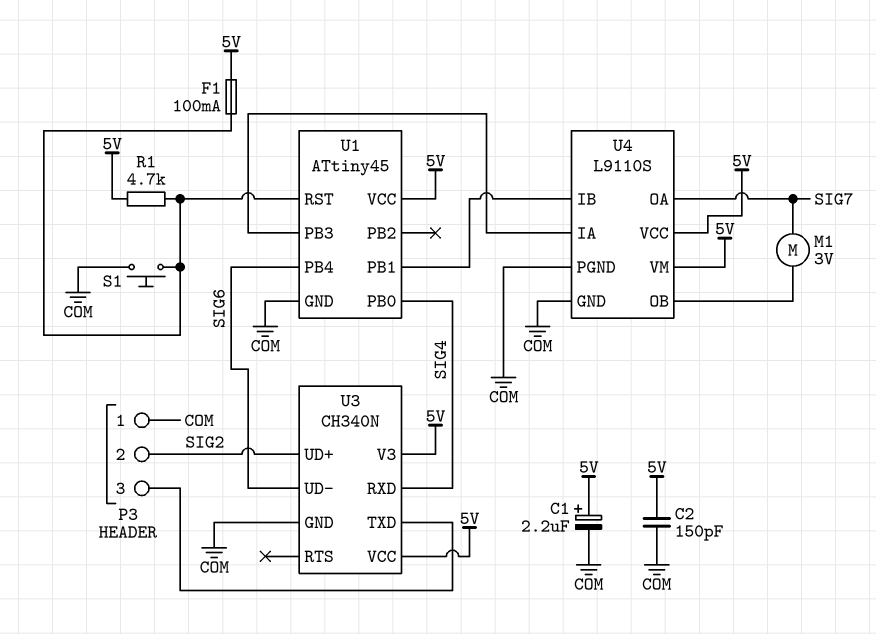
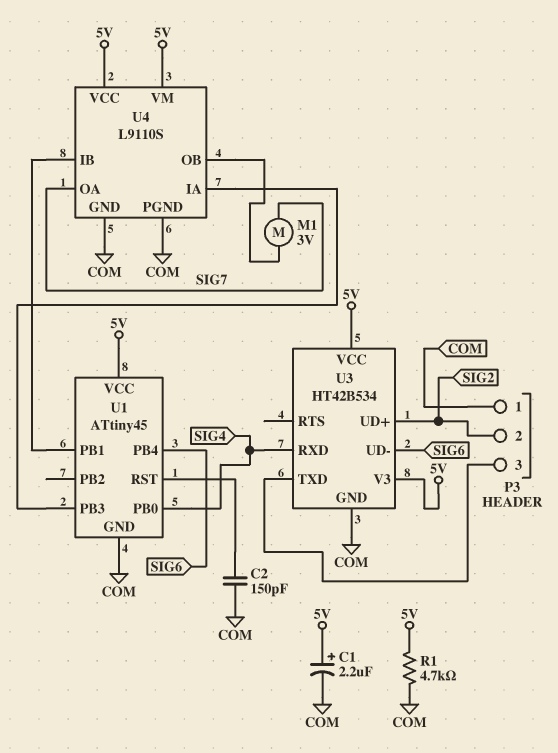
C2: 150pF (5V, COM) -> 150pF (COM, U1/RST)
F1: 100mA (5V, U1/RST) -> none
R1: 4.7k (5V, U1/RST) -> 4.7k (5V, COM)
S1: button (COM, U1/RST) -> none
U3: CH340N -> HT42B534

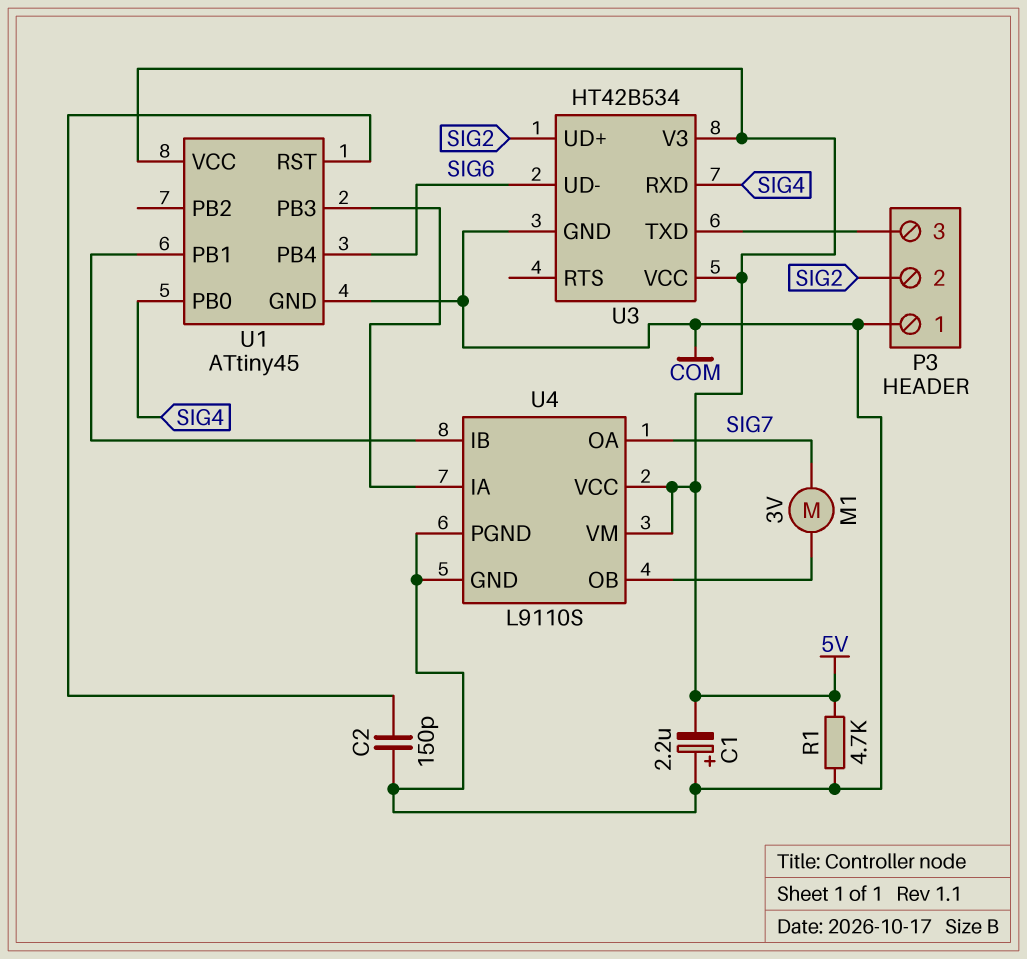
C1: 2.2uF (plus 5V, minus COM) -> 2.2uF (plus COM, minus 5V)

